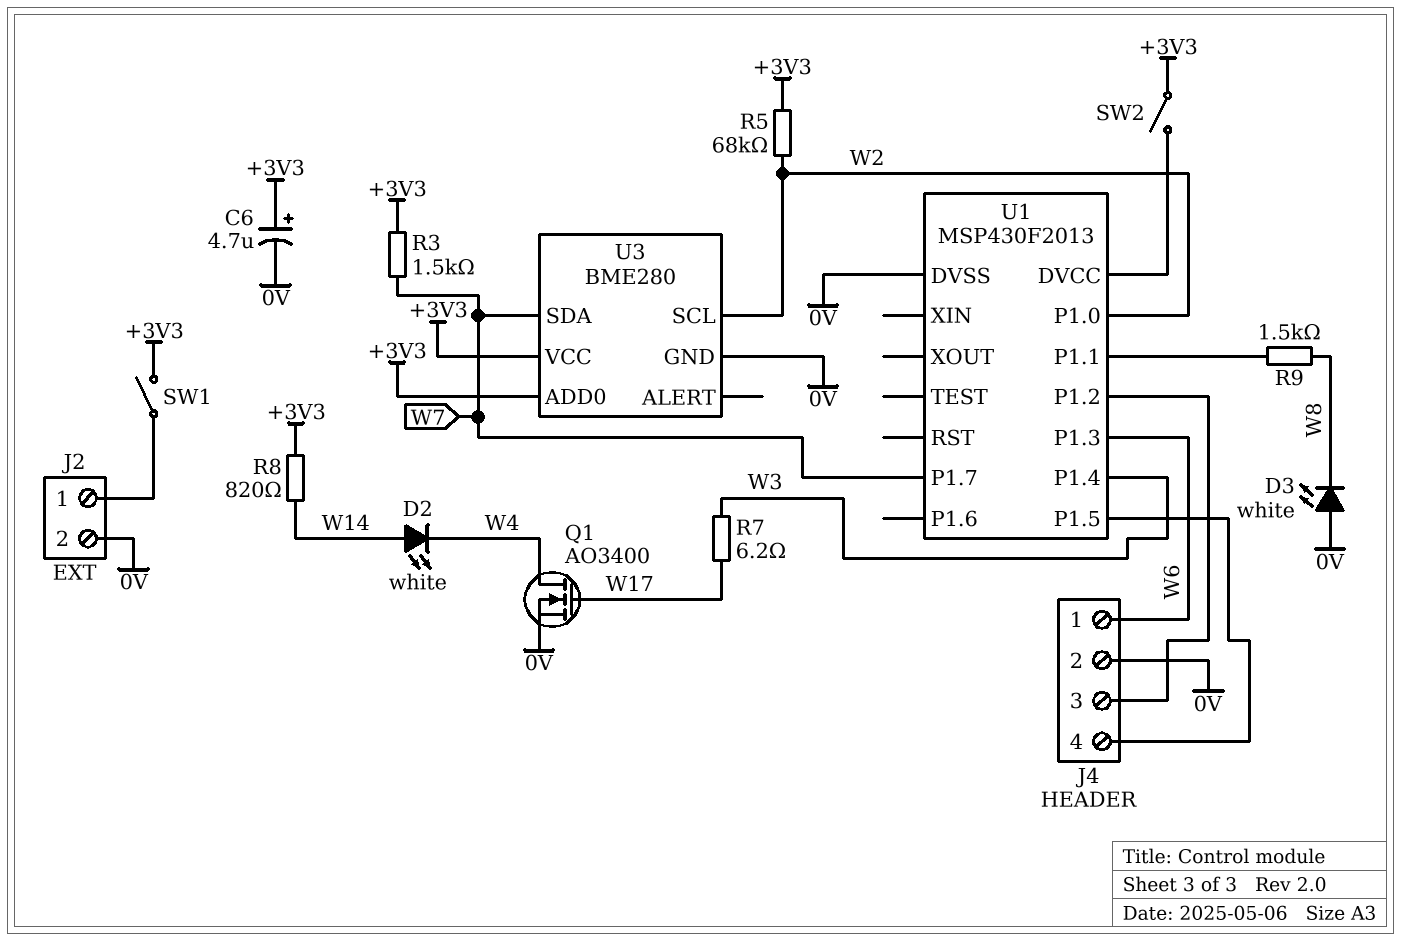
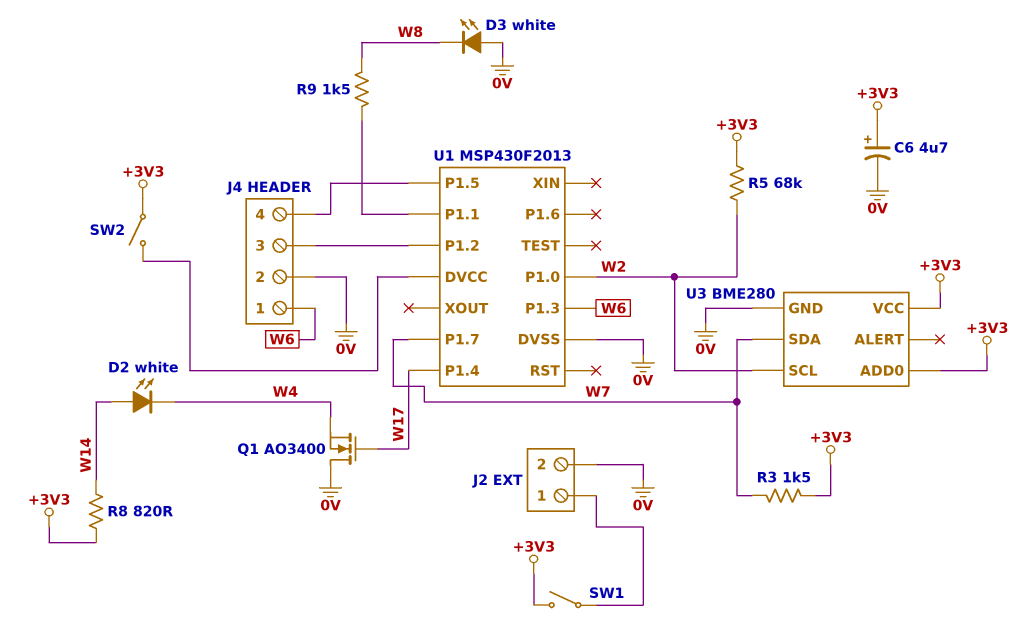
Q1: NMOS AO3400 (G W17, D W4, S 0V) -> NMOS AO3400 (G W17, D 0V, S W4)
R7: 6.2 (W3, W17) -> none
U1 pin P1.4: W3 -> W17

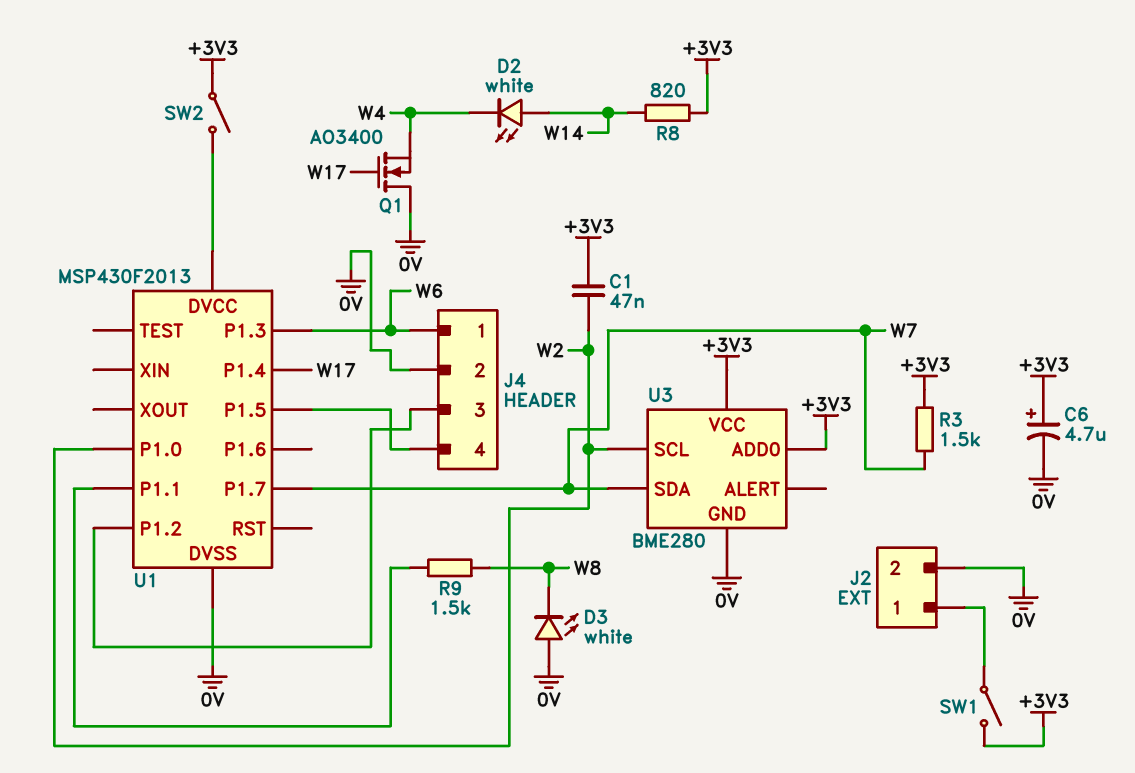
C1: none -> 47nF (+3V3, W2)
R5: 68k (+3V3, W2) -> none

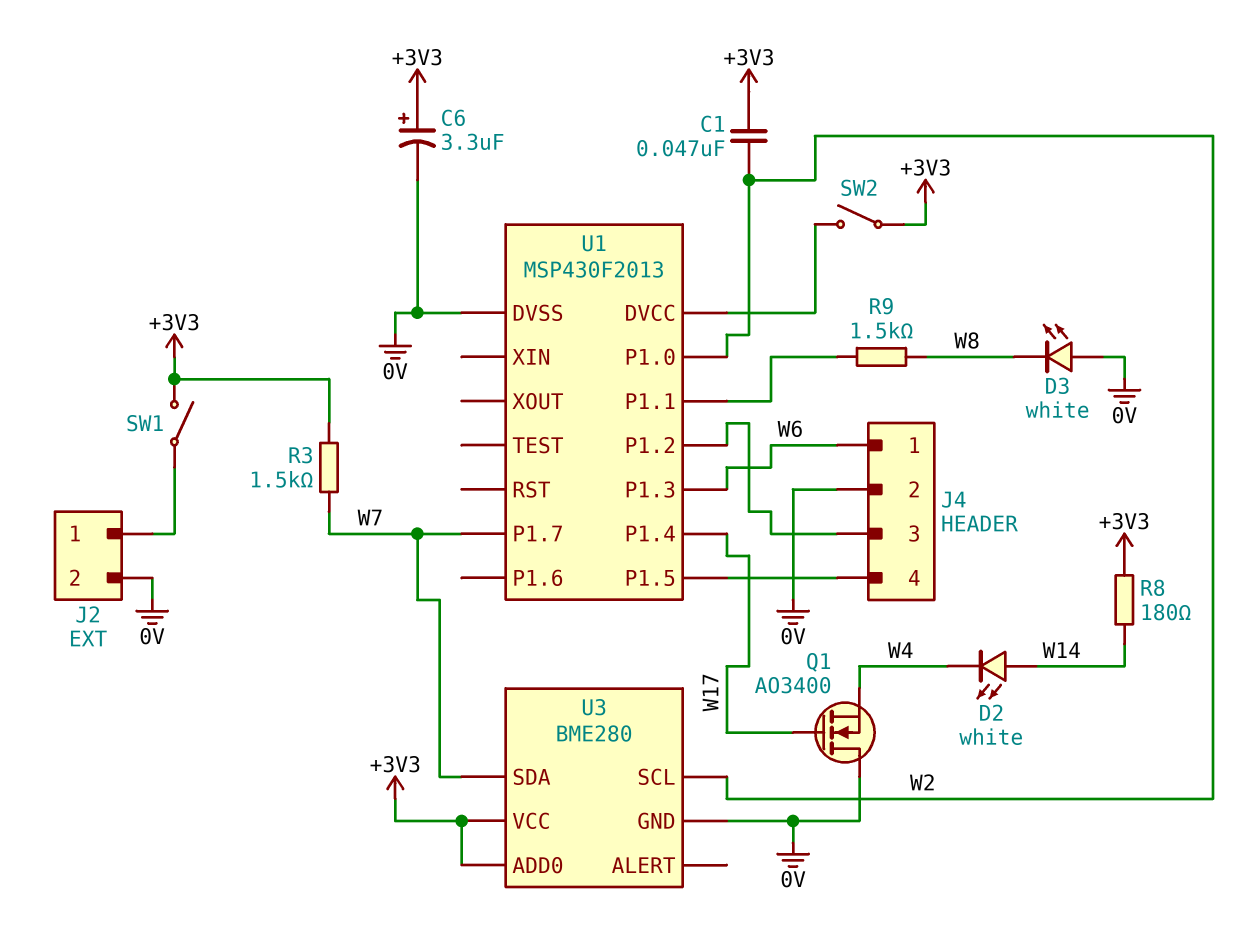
C6: 4.7uF (plus +3V3, minus 0V) -> 3.3uF (plus +3V3, minus 0V)
R8: 820 (+3V3, W14) -> 180 (+3V3, W14)

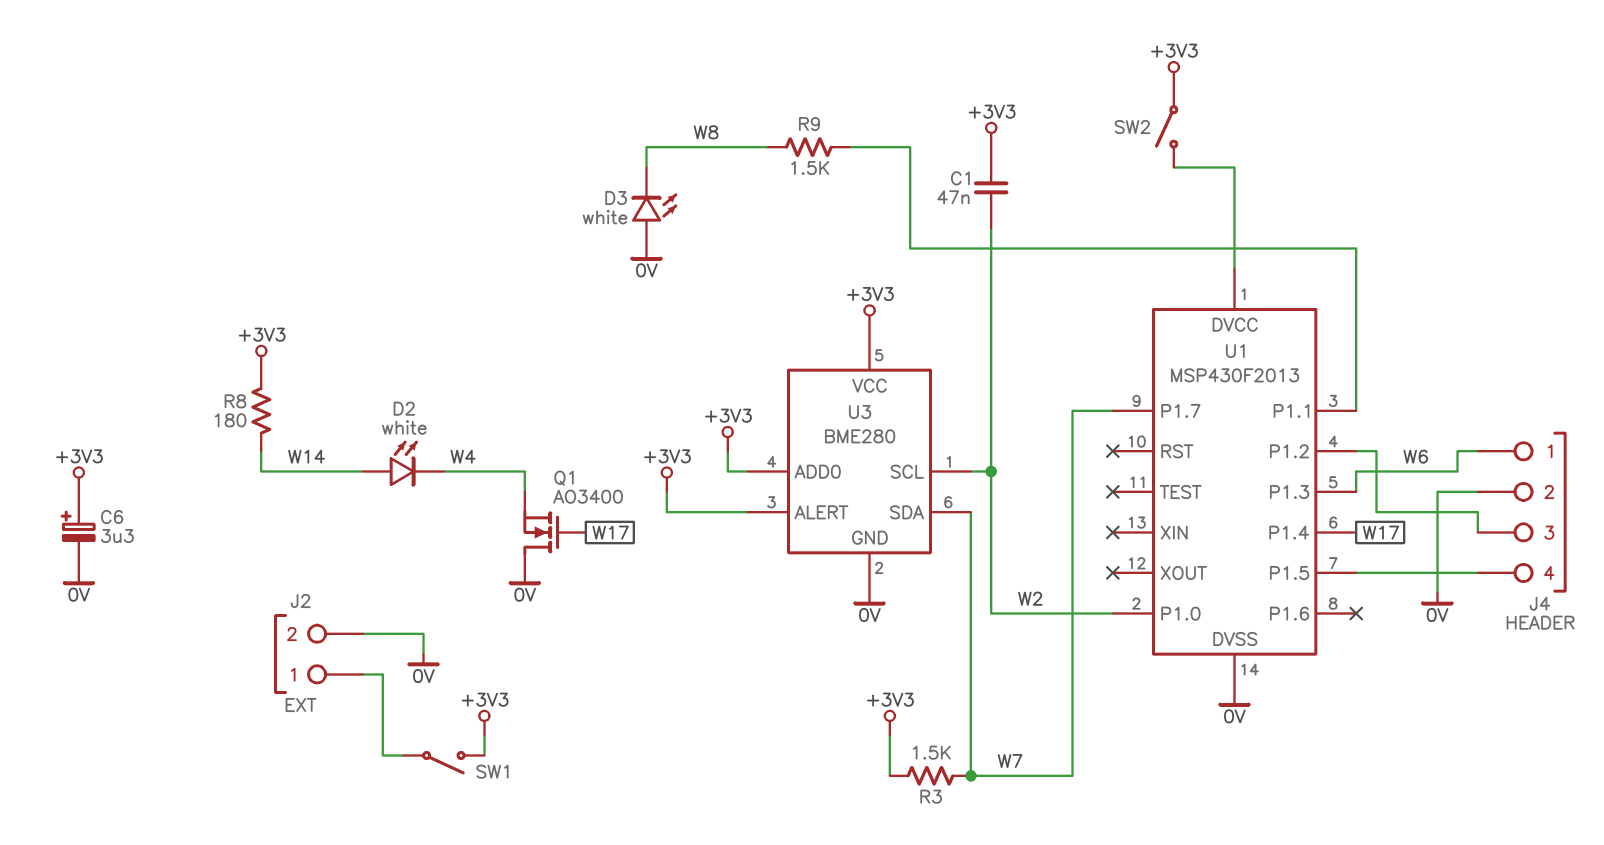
U3 pin ALERT: none -> +3V3

